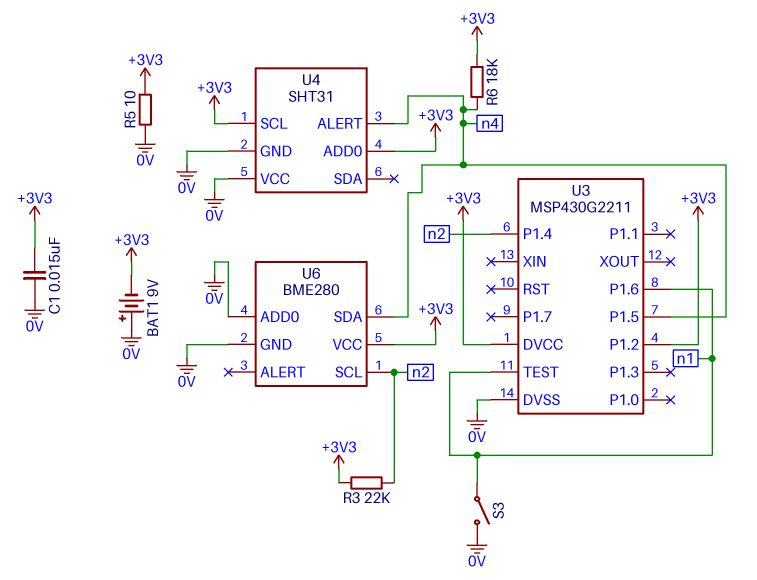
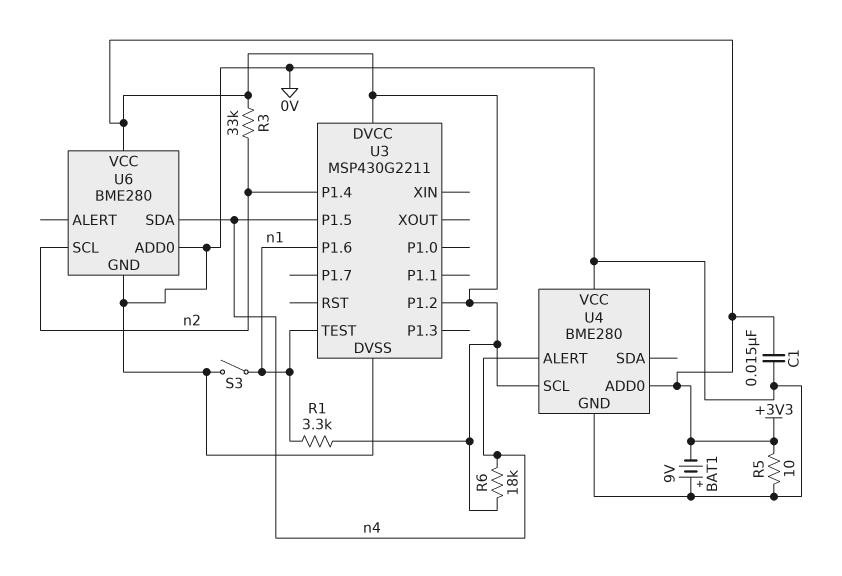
R1: none -> 3.3k (+3V3, n1)
R3: 22k (+3V3, n2) -> 33k (+3V3, n2)
U4: SHT31 -> BME280

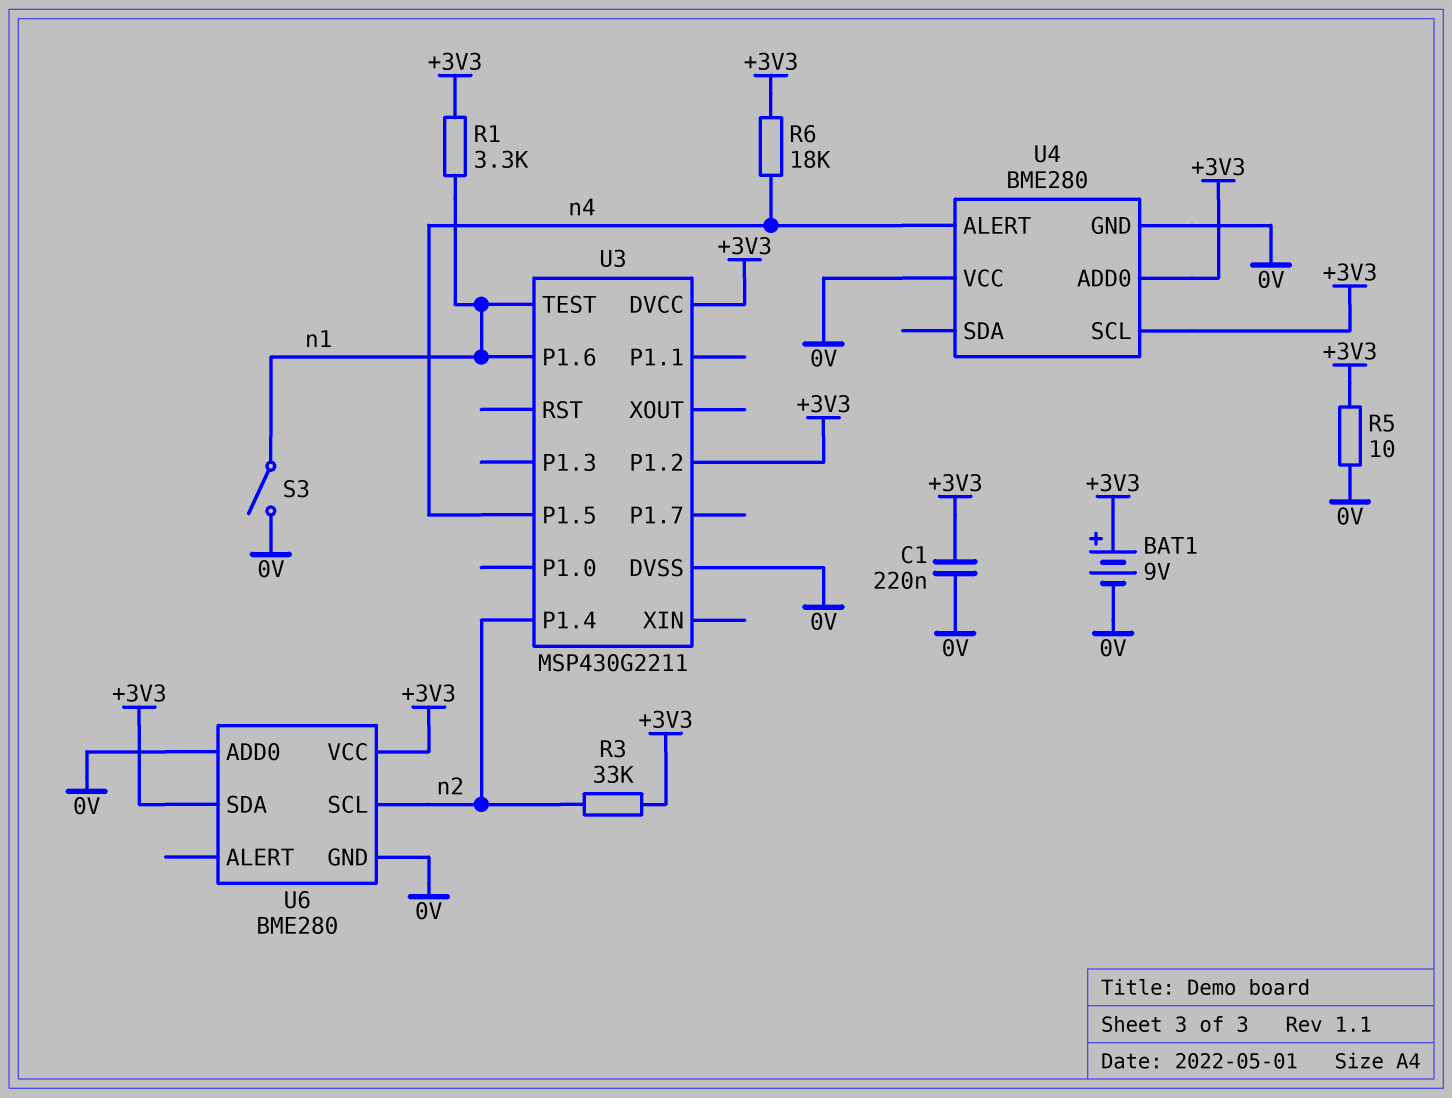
BAT1: 9V (plus 0V, minus +3V3) -> 9V (plus +3V3, minus 0V)
C1: 15nF (+3V3, 0V) -> 220nF (+3V3, 0V)
U6 pin SDA: n4 -> +3V3

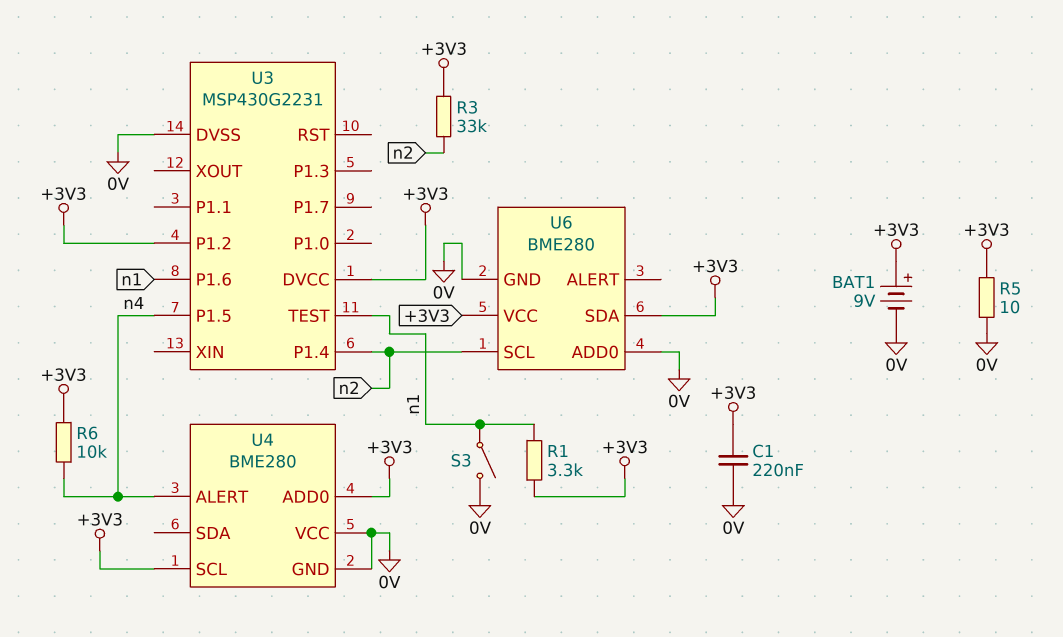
R6: 18k (+3V3, n4) -> 10k (+3V3, n4)
U3: MSP430G2211 -> MSP430G2231

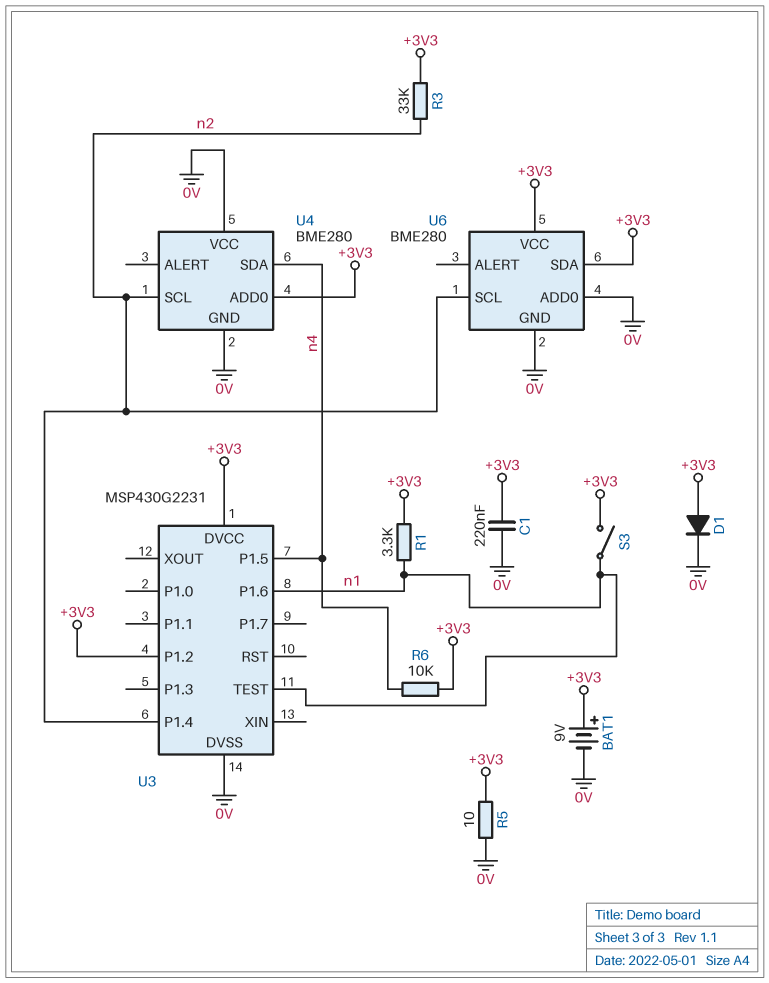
D1: none -> diode (A +3V3, K 0V)
S3: switch (0V, n1) -> switch (+3V3, n1)
U4 pin ALERT: n4 -> none
U4 pin SCL: +3V3 -> n2
U4 pin SDA: none -> n4

